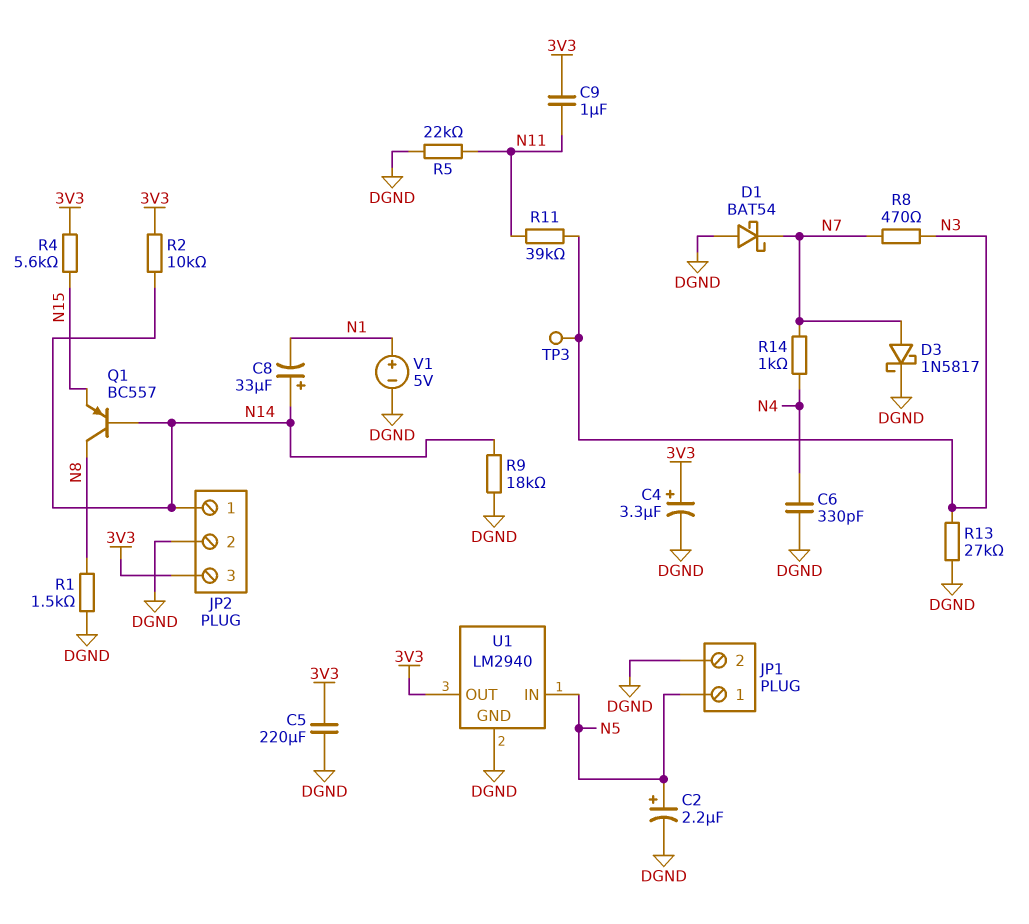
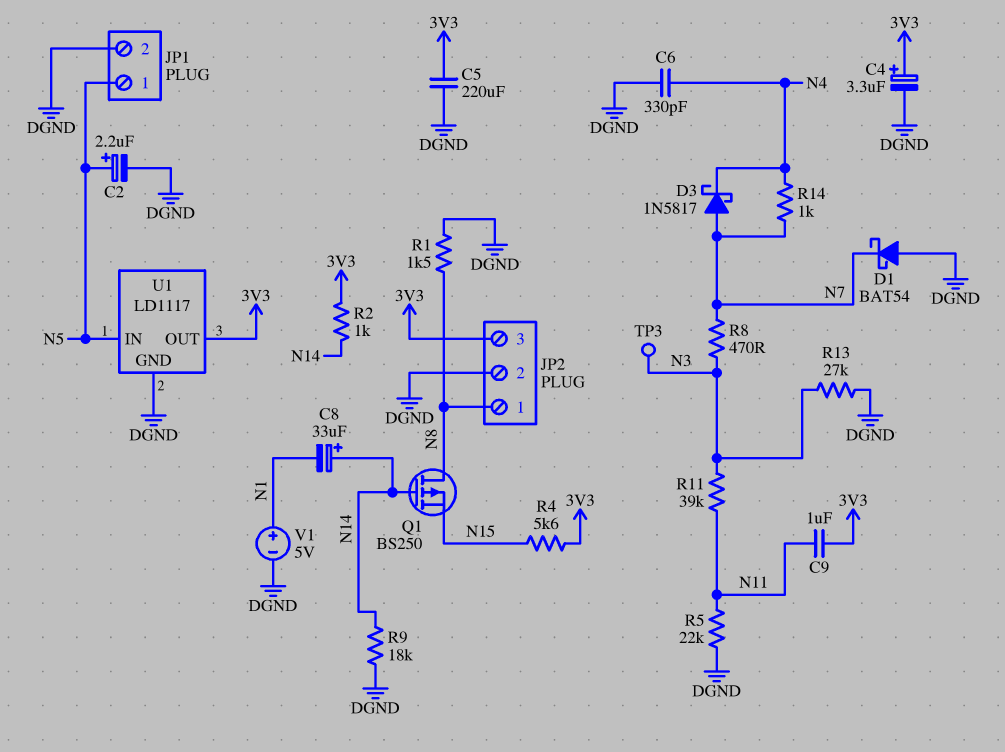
D3: schottky 1N5817 (A N7, K DGND) -> schottky 1N5817 (A N7, K N4)
JP2 pin 1: N14 -> N8
Q1: PNP BC557 (B N14, C N8, E N15) -> PMOS BS250 (G N14, D N8, S N15)
R2: 10k (3V3, N14) -> 1k (3V3, N14)
U1: LM2940 -> LD1117

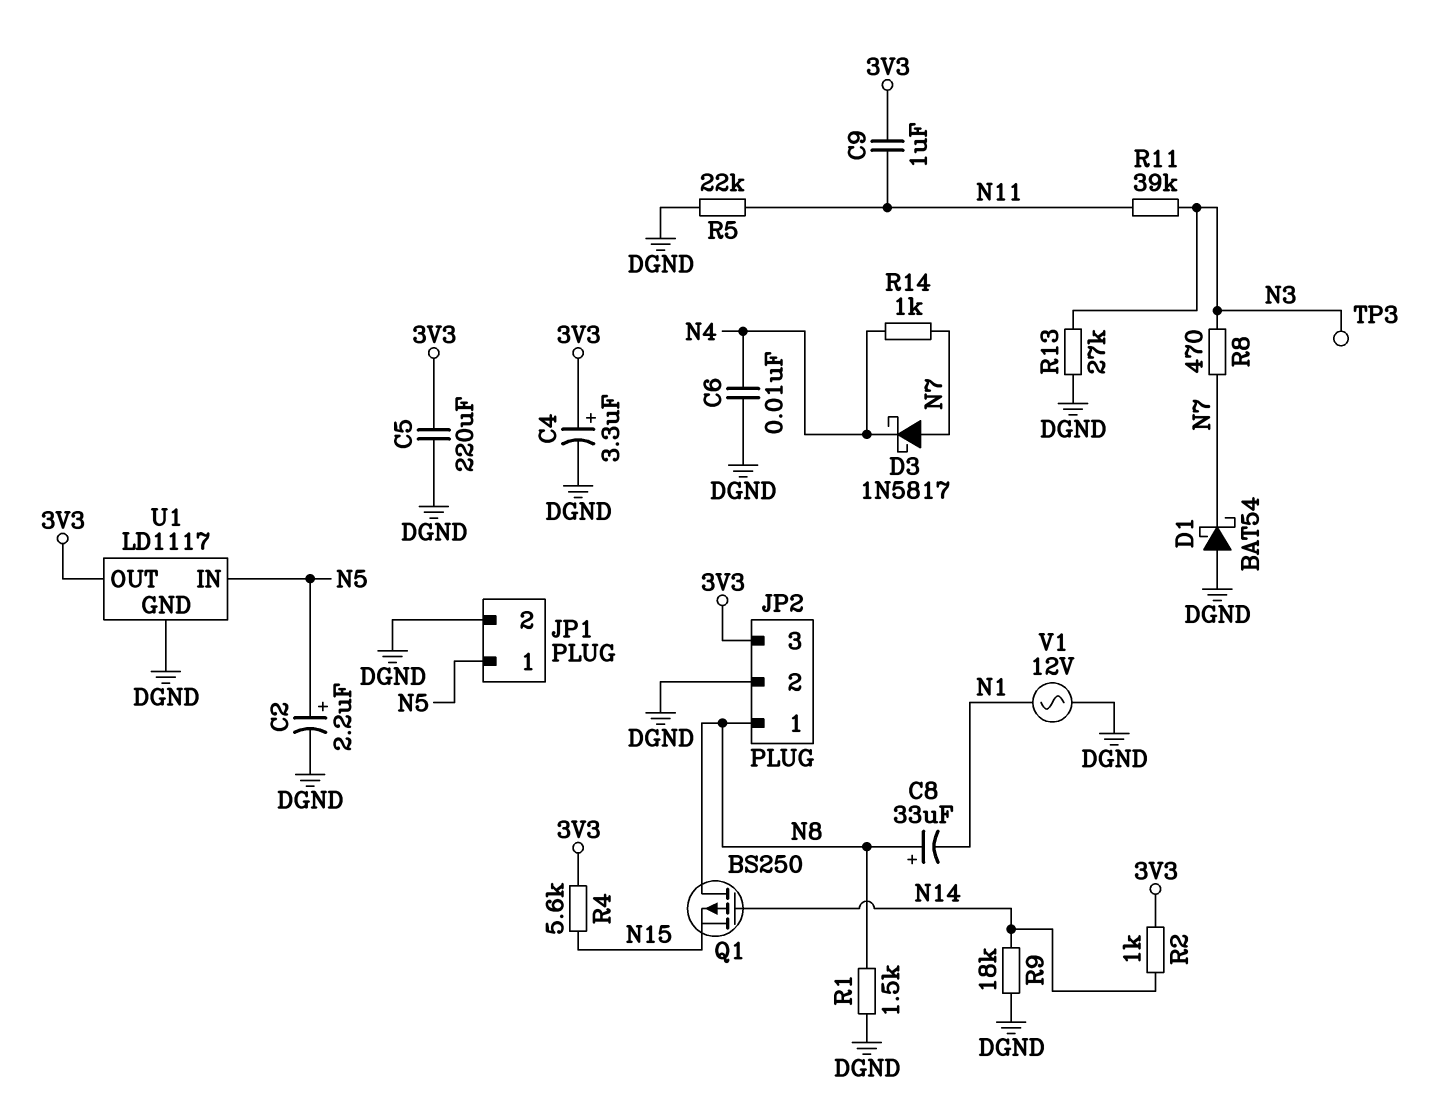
C6: 330pF (DGND, N4) -> 10nF (DGND, N4)
C8: 33uF (plus N14, minus N1) -> 33uF (plus N8, minus N1)
V1: 5V (plus N1, minus DGND) -> AC 12V (DGND, N1)

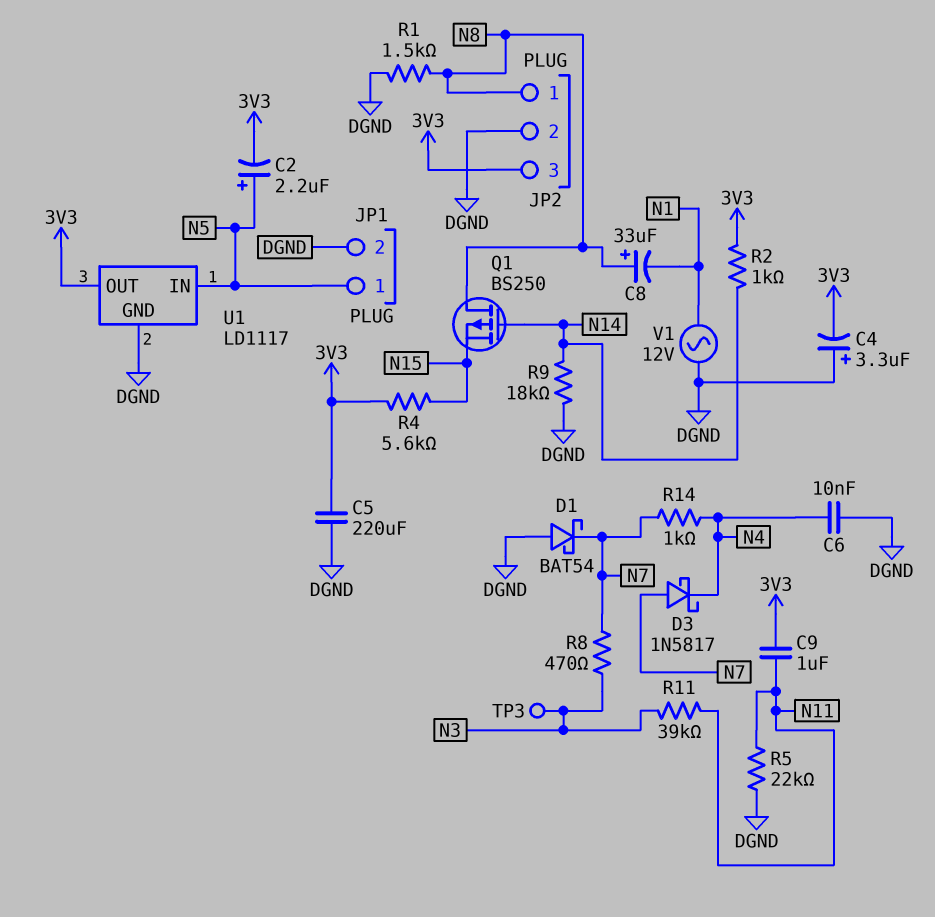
C2: 2.2uF (plus N5, minus DGND) -> 2.2uF (plus N5, minus 3V3)
C4: 3.3uF (plus 3V3, minus DGND) -> 3.3uF (plus DGND, minus 3V3)
R13: 27k (DGND, N3) -> none

